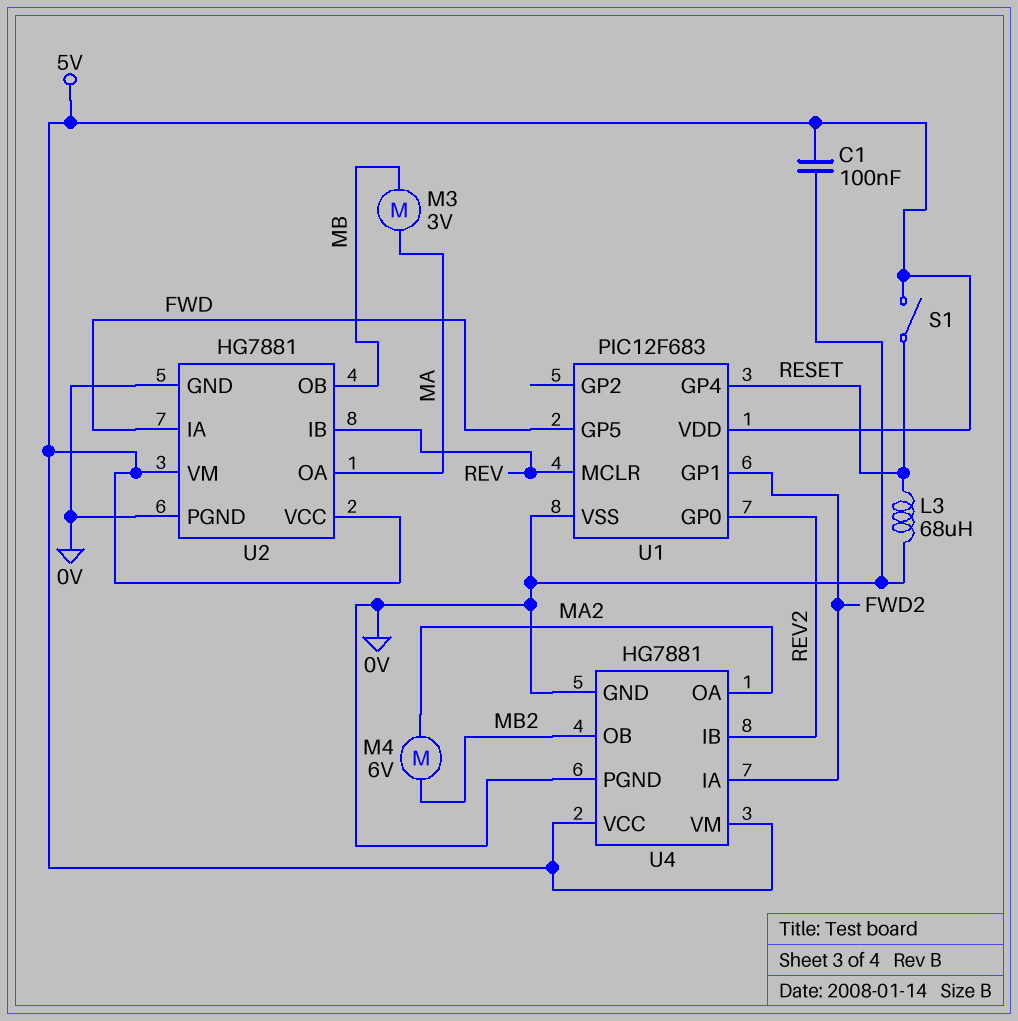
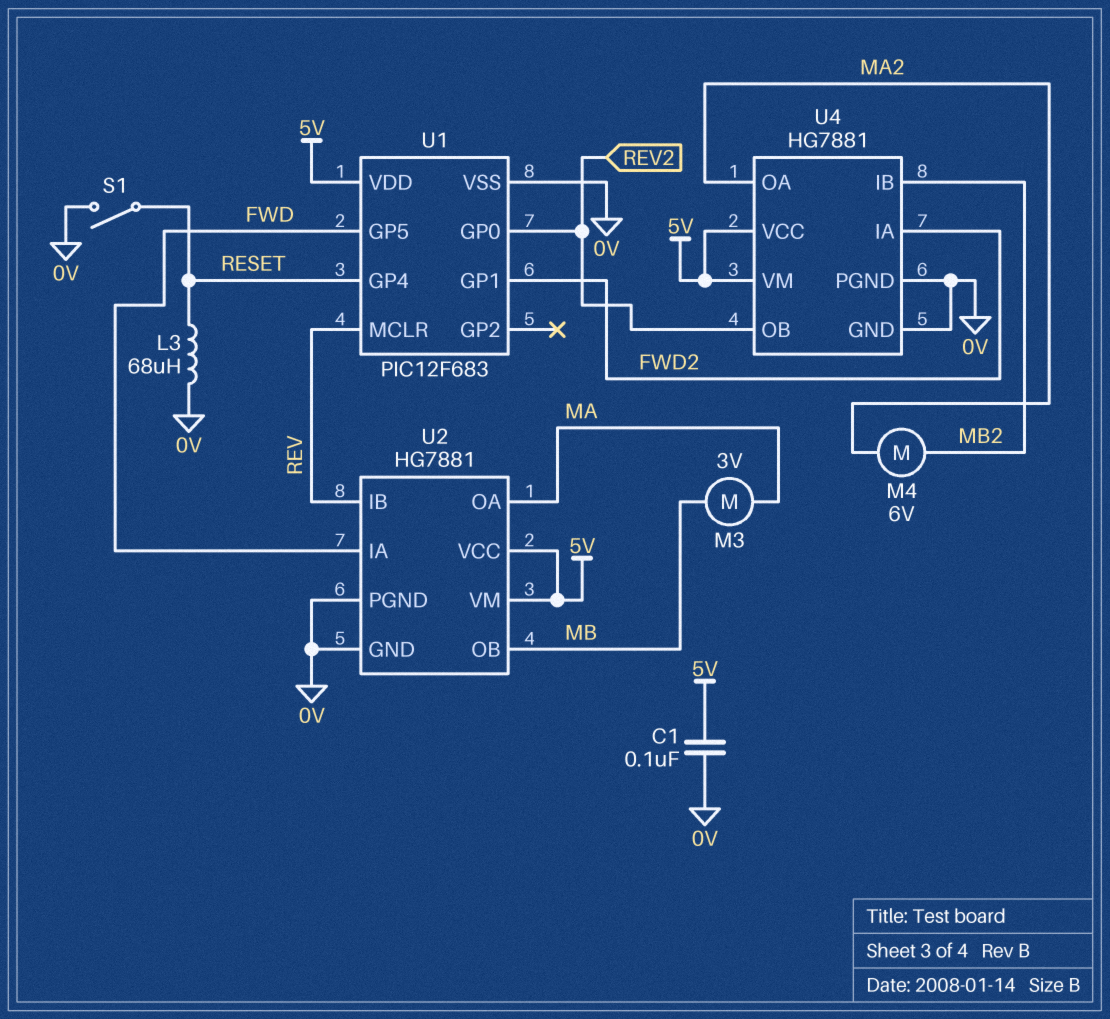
S1: switch (5V, RESET) -> switch (0V, RESET)
U4 pin IB: REV2 -> MB2
U4 pin OB: MB2 -> REV2

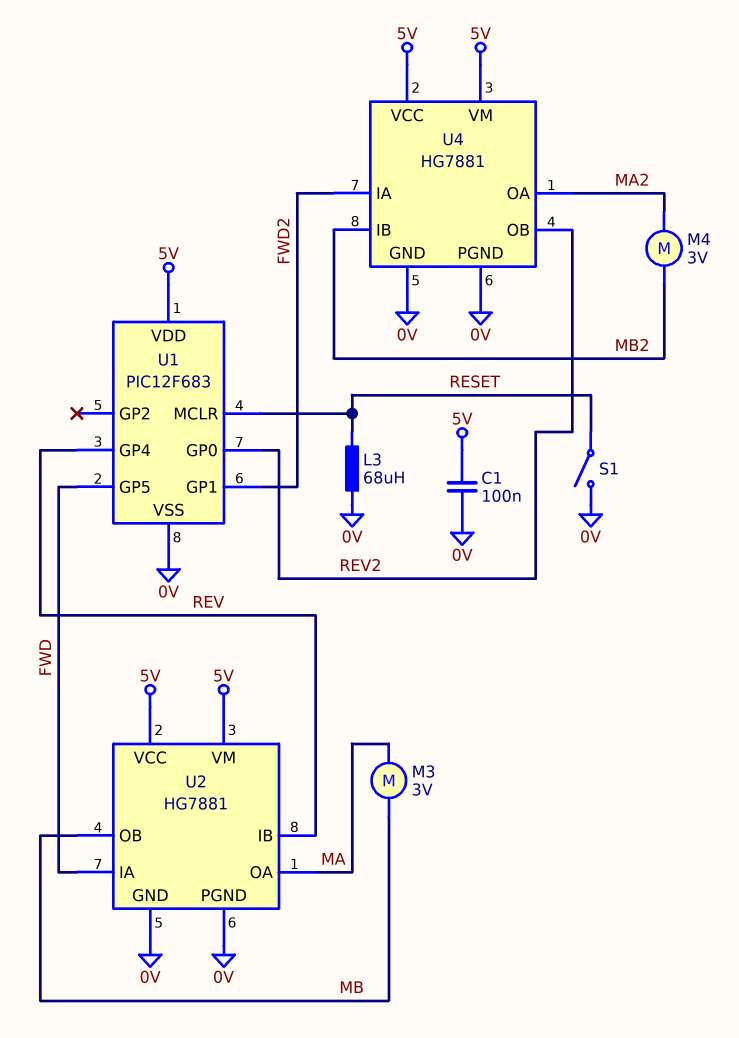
M4: motor 6V (MA2, MB2) -> motor 3V (MA2, MB2)
U1 pin GP4: RESET -> REV
U1 pin MCLR: REV -> RESET

